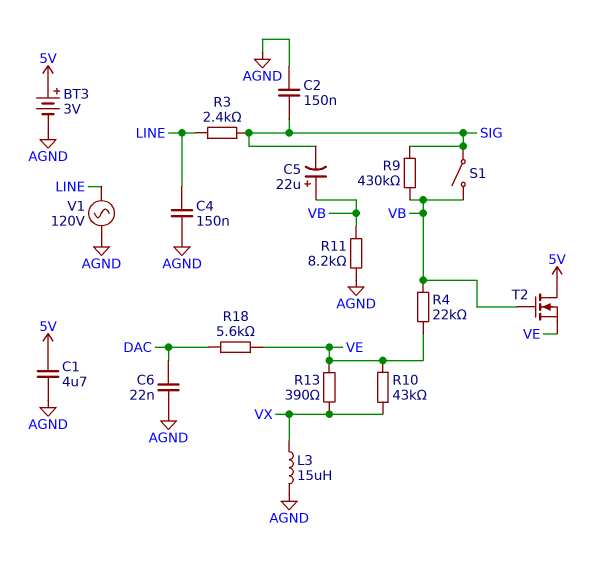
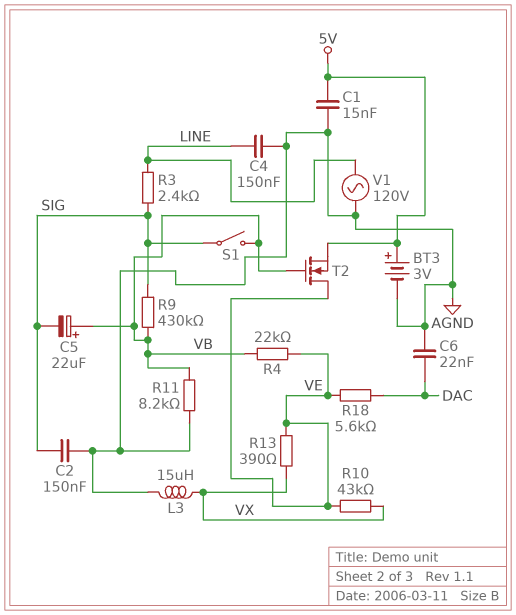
C1: 4.7uF (5V, AGND) -> 15nF (5V, AGND)
T2: NMOS (G VB, D 5V, S VE) -> NMOS (G VB, D VE, S 5V)

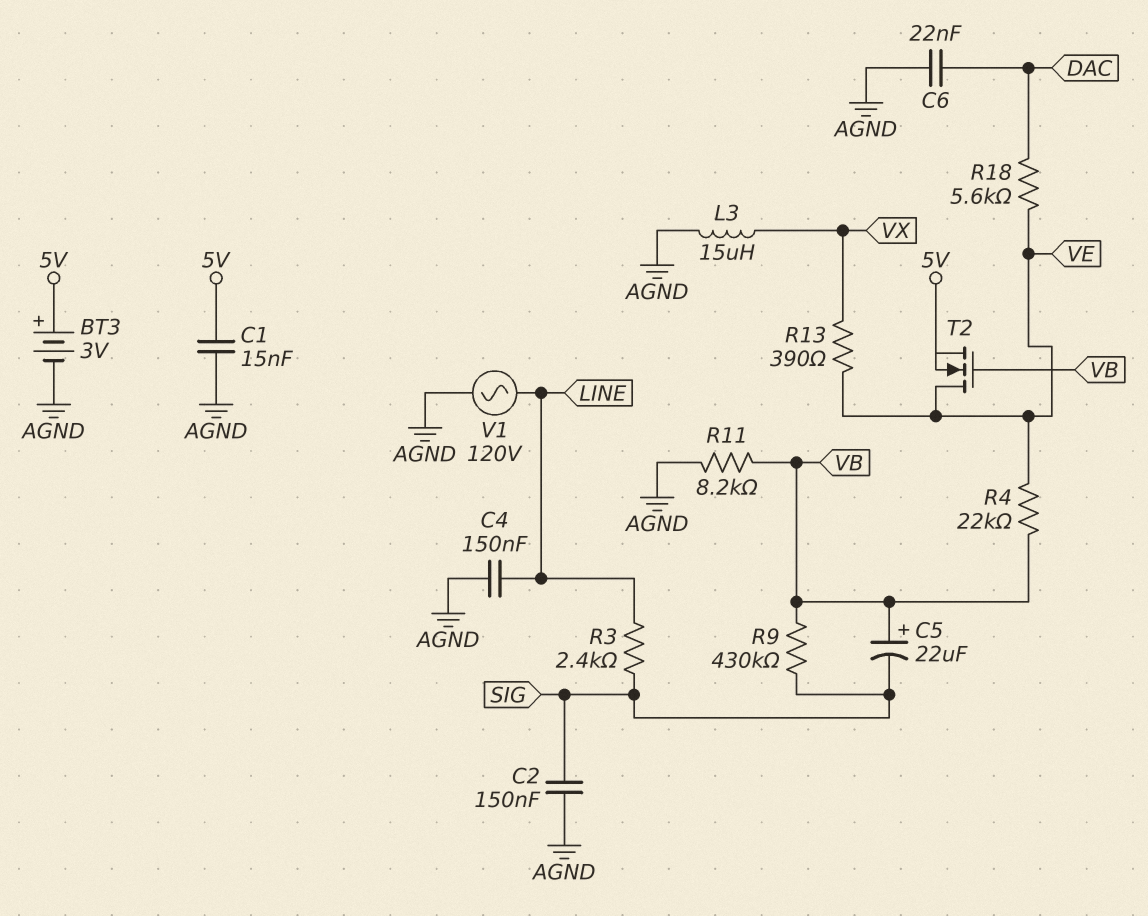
R10: 43k (VE, VX) -> none
S1: switch (SIG, VB) -> none

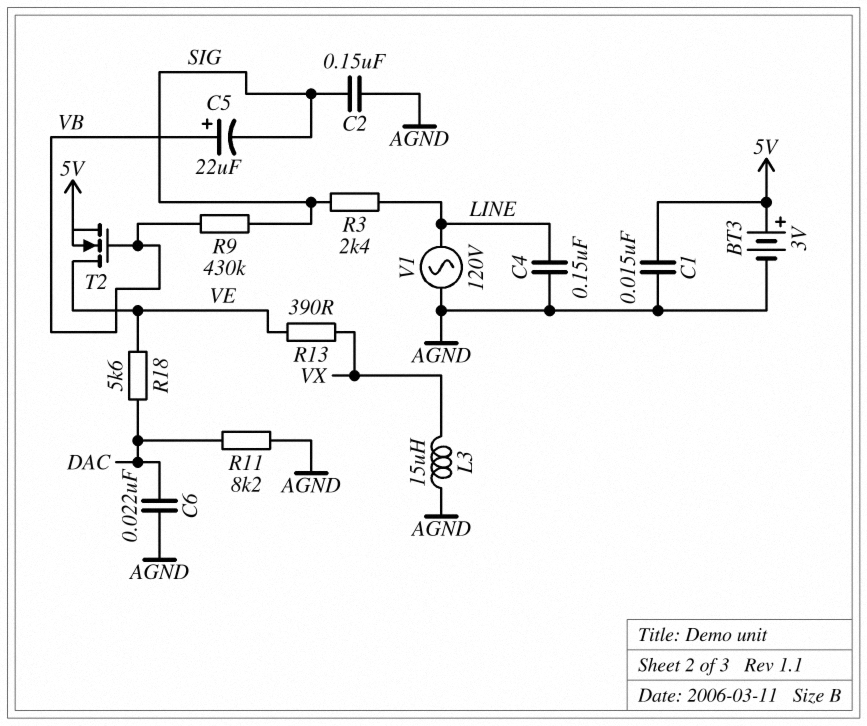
R4: 22k (VB, VE) -> none
R11: 8.2k (AGND, VB) -> 8.2k (AGND, DAC)

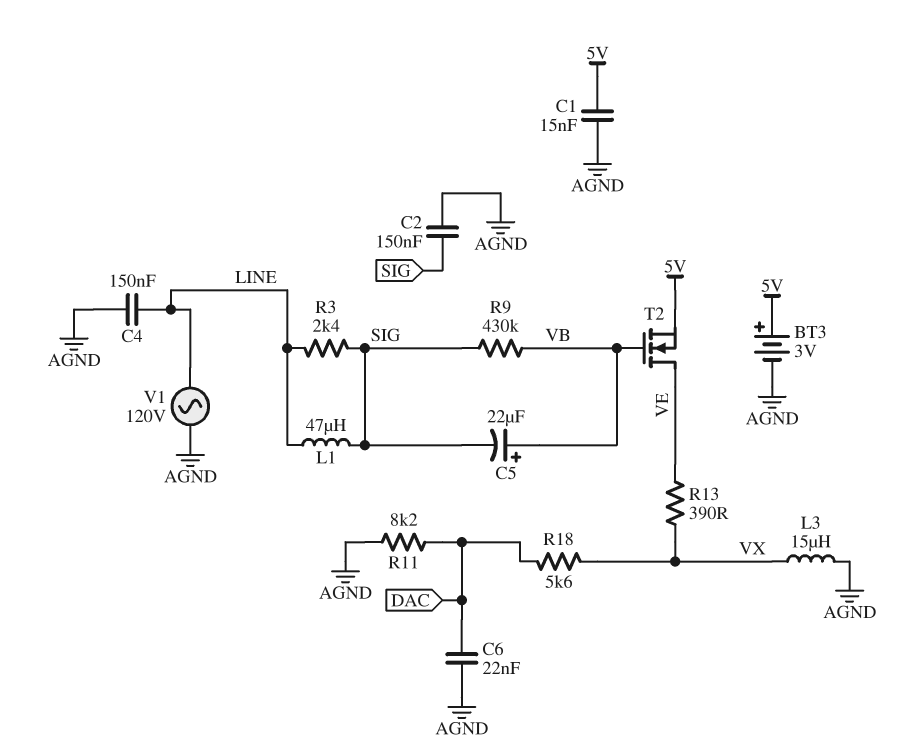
L1: none -> 47uH (LINE, SIG)
R18: 5.6k (DAC, VE) -> 5.6k (DAC, VX)

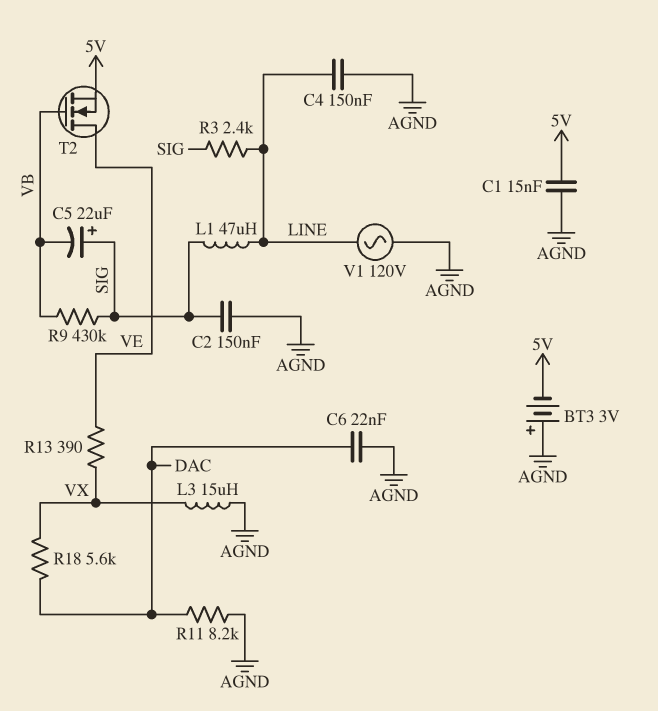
BT3: 3V (plus 5V, minus AGND) -> 3V (plus AGND, minus 5V)
C5: 22uF (plus VB, minus SIG) -> 22uF (plus SIG, minus VB)

